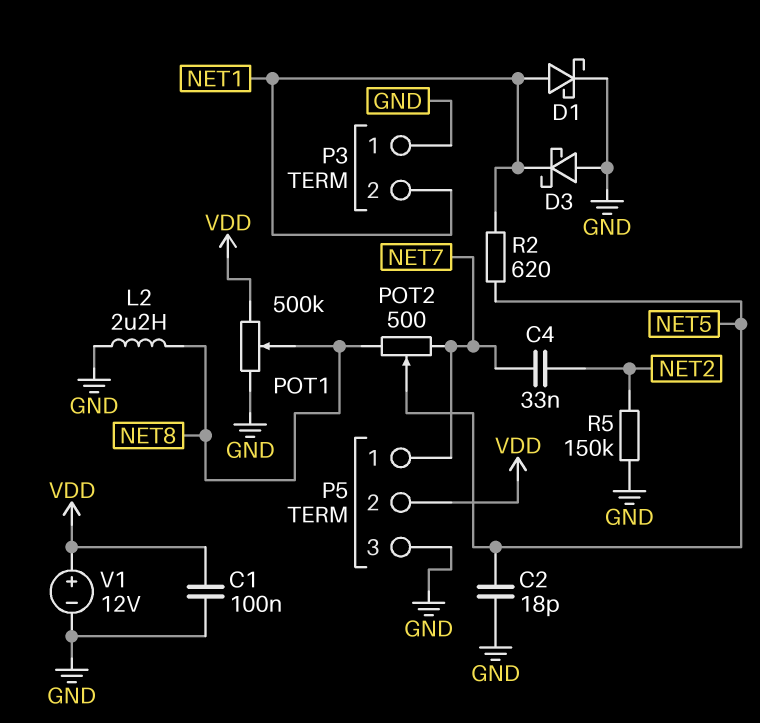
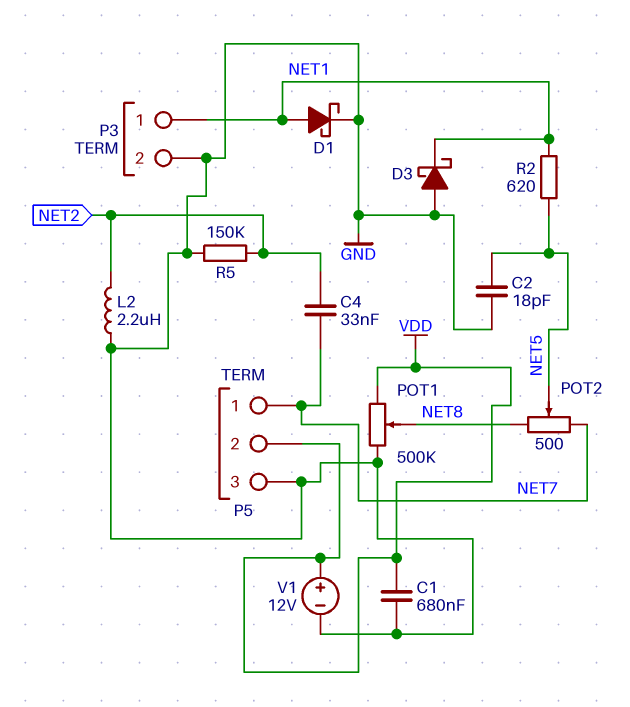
C1: 100nF (GND, VDD) -> 680nF (GND, VDD)
L2: 2.2uH (GND, NET8) -> 2.2uH (GND, NET2)
P3 pin 1: GND -> NET1
P3 pin 2: NET1 -> GND

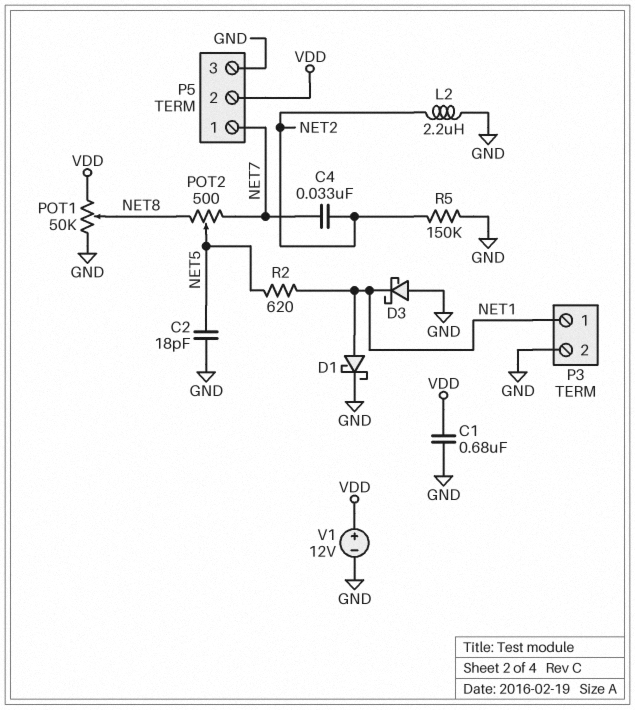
POT1: 500k (GND, VDD, wiper NET8) -> 50k (GND, VDD, wiper NET8)

